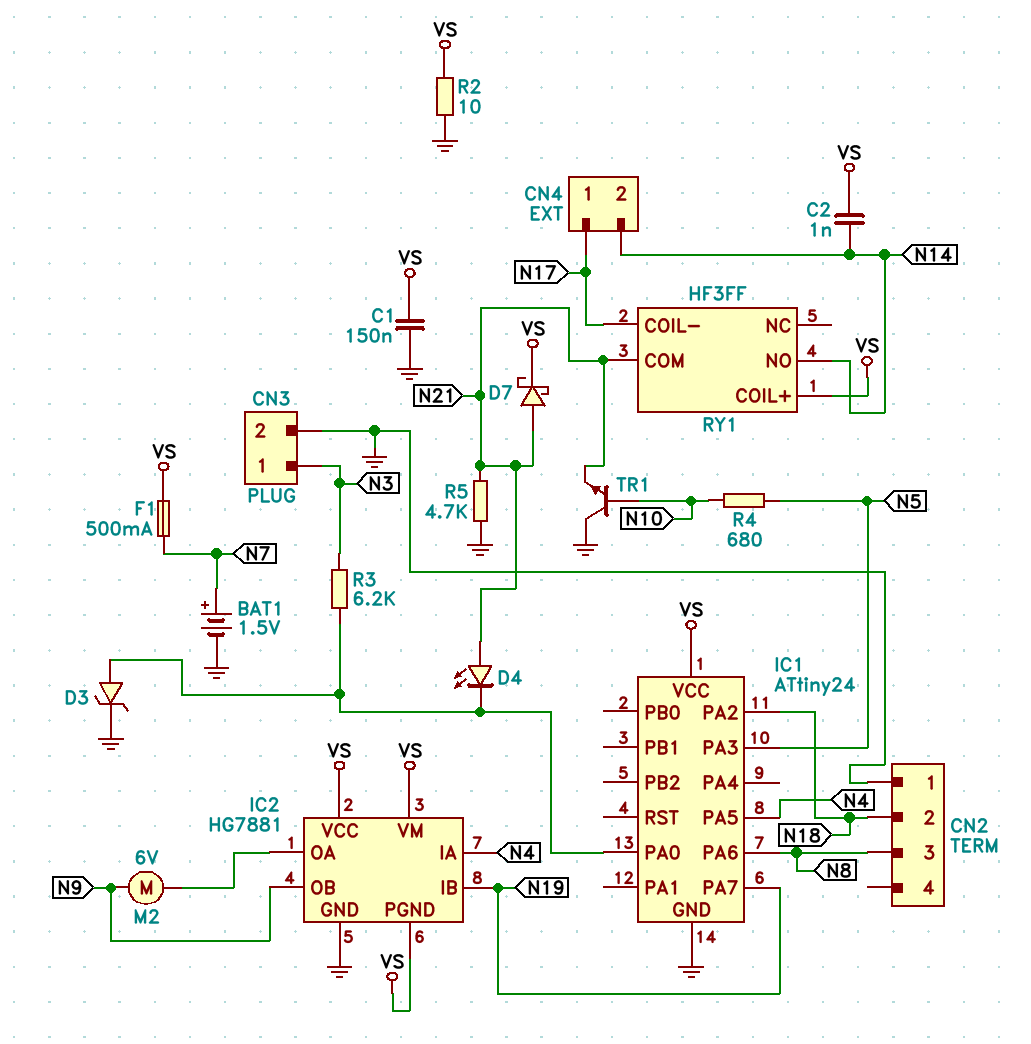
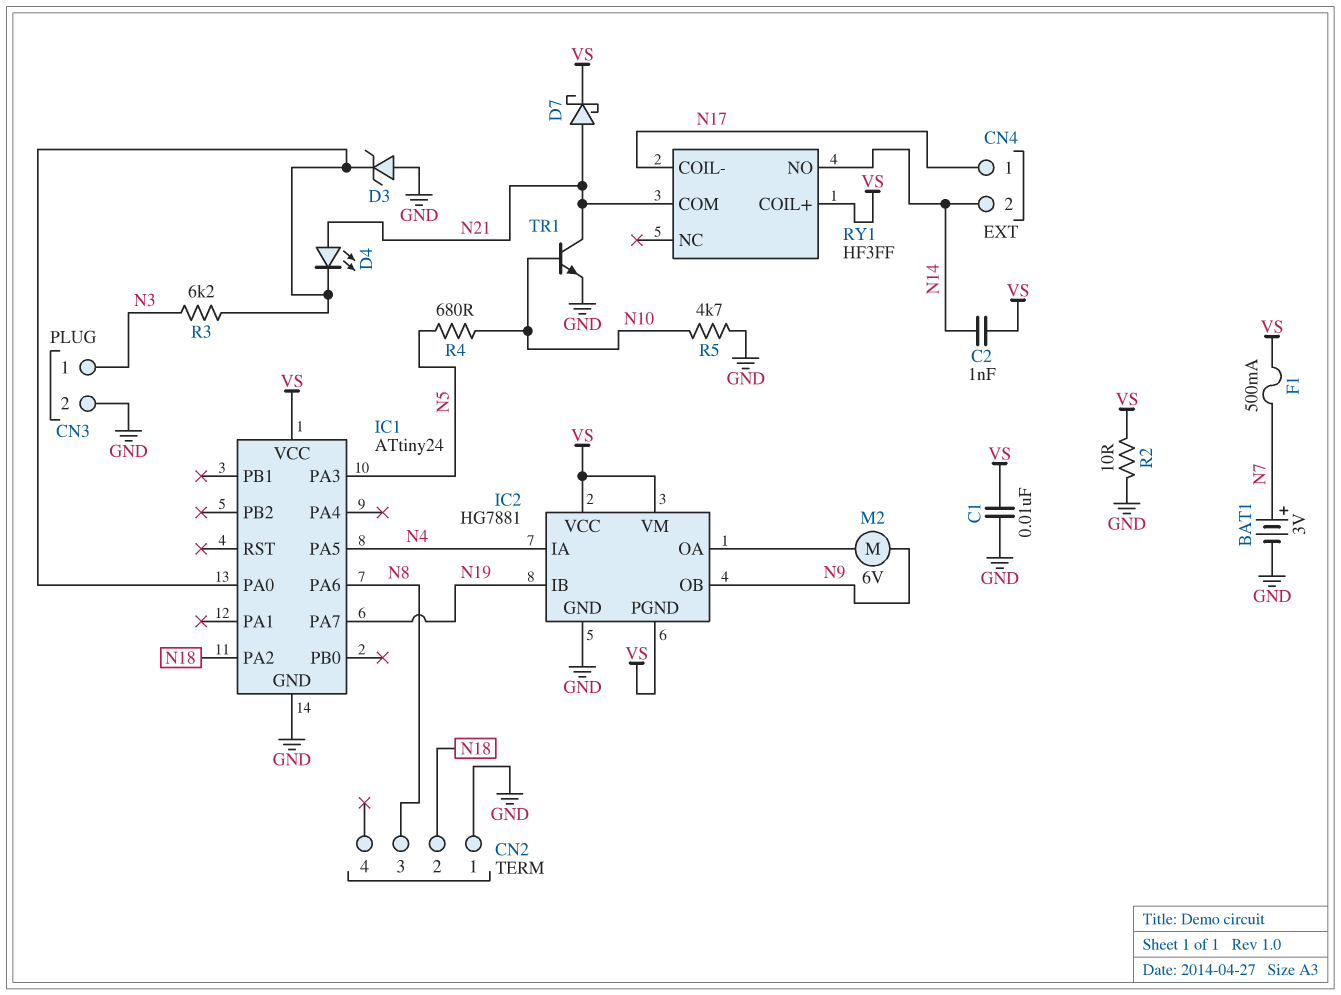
BAT1: 1.5V (plus N7, minus GND) -> 3V (plus N7, minus GND)
C1: 150nF (GND, VS) -> 10nF (GND, VS)
D3: zener (A IC1/PA0, K GND) -> zener (A GND, K IC1/PA0)
R5: 4.7k (GND, N21) -> 4.7k (GND, N10)
TR1: NPN (B N10, C GND, E N21) -> NPN (B N10, C N21, E GND)

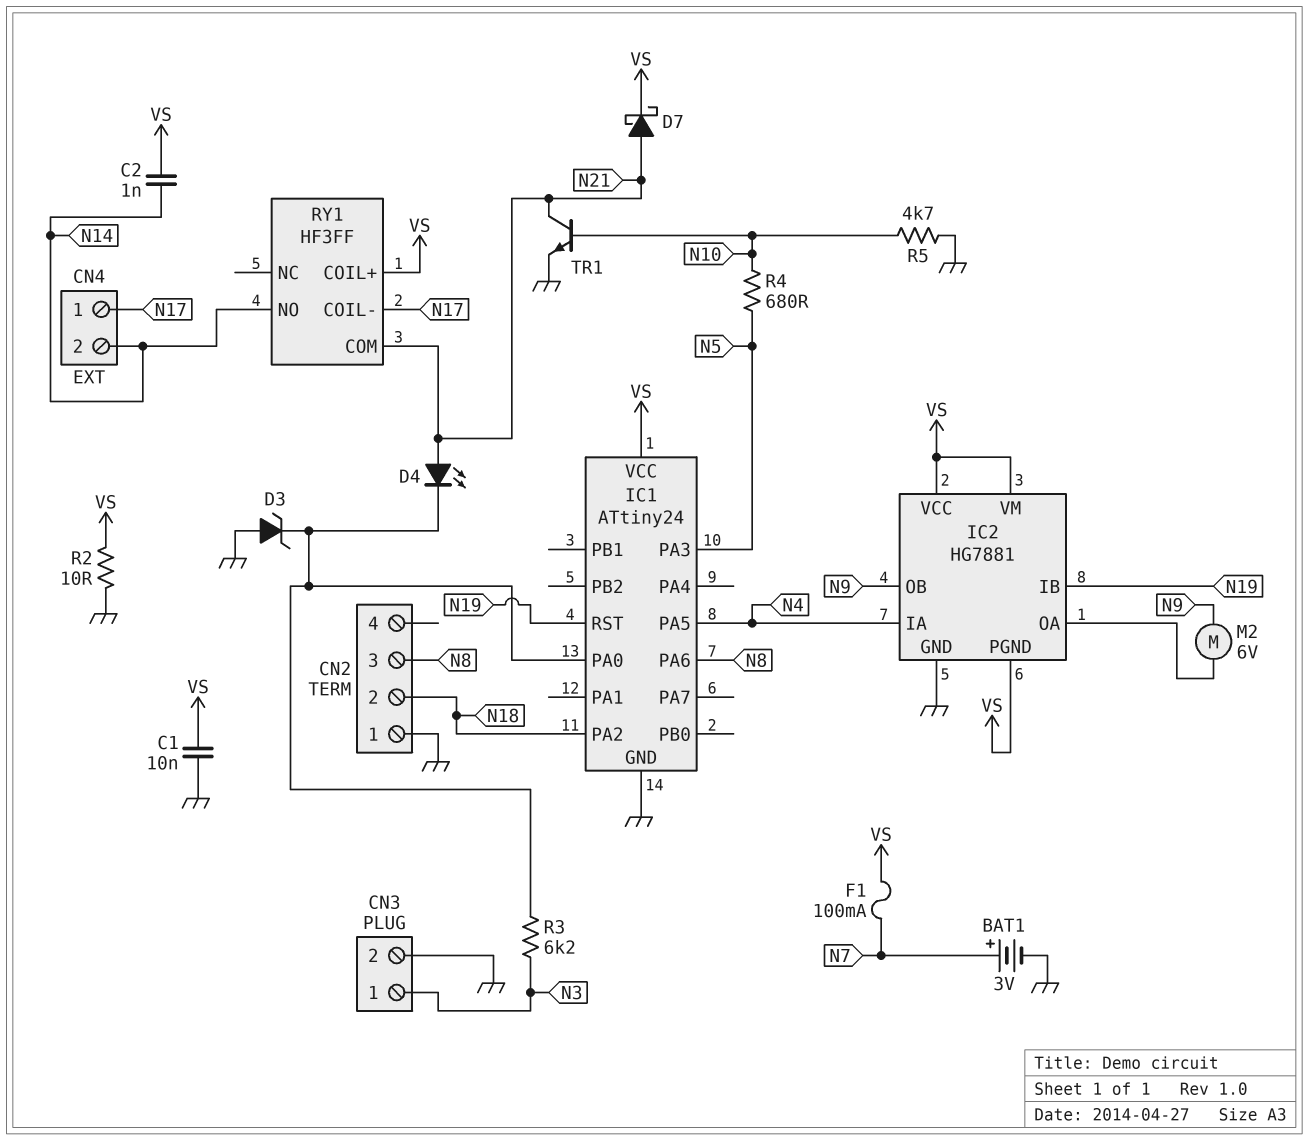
F1: 500mA (N7, VS) -> 100mA (N7, VS)
IC1 pin PA7: N19 -> none
IC1 pin RST: none -> N19

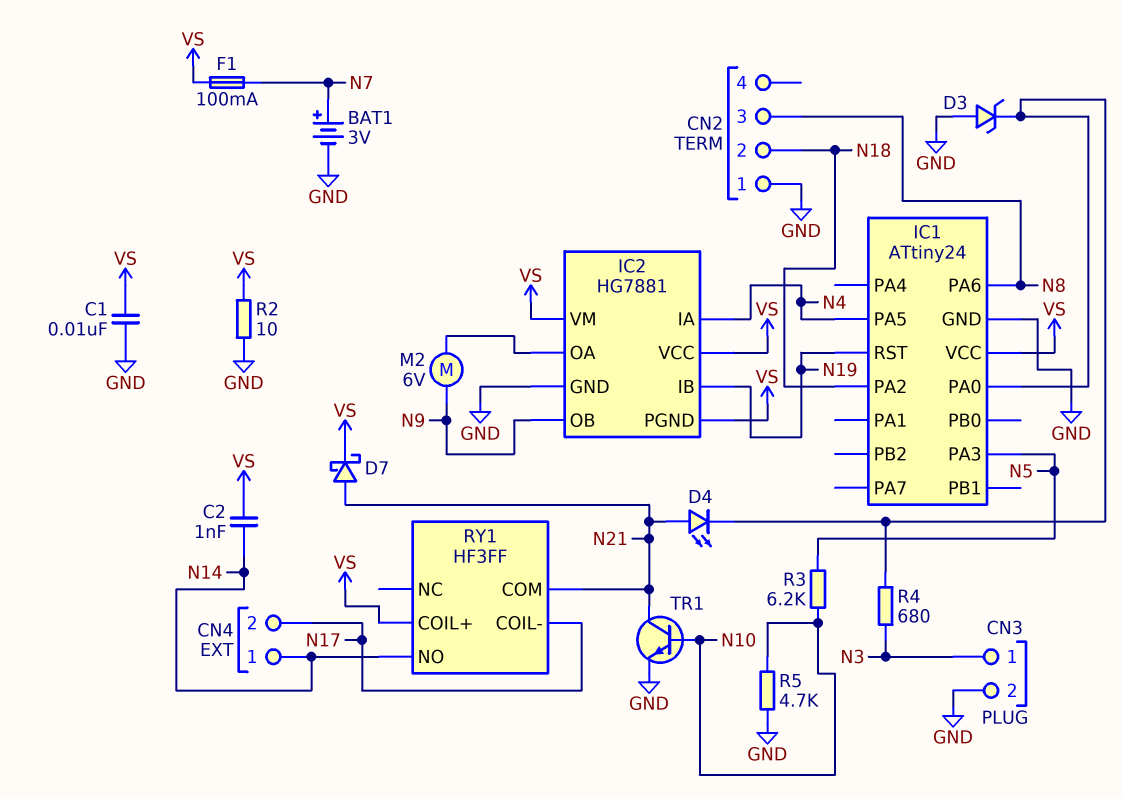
CN4 pin 1: N17 -> N14
CN4 pin 2: N14 -> N17
R3: 6.2k (IC1/PA0, N3) -> 6.2k (N5, N10)
R4: 680 (N5, N10) -> 680 (IC1/PA0, N3)

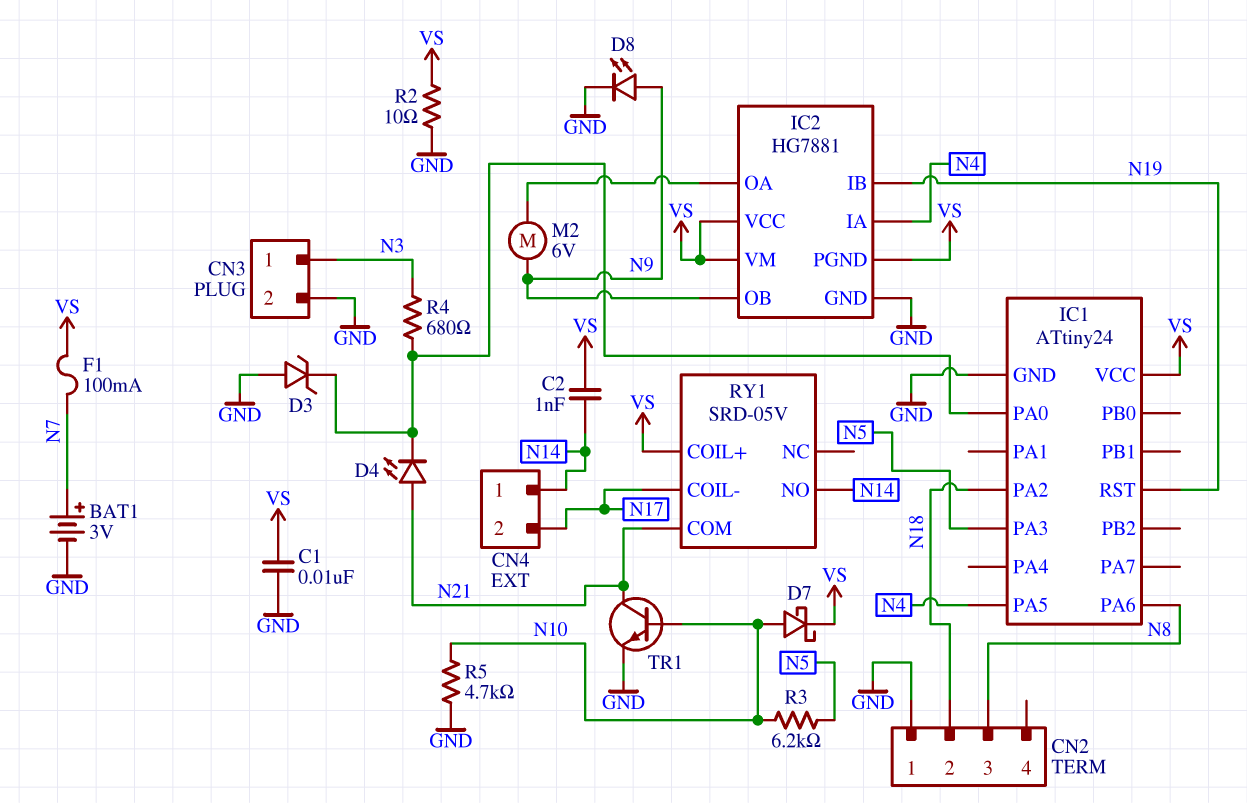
D7: schottky (A N21, K VS) -> schottky (A N10, K VS)
D8: none -> LED (A N9, K GND)
RY1: HF3FF -> SRD-05V

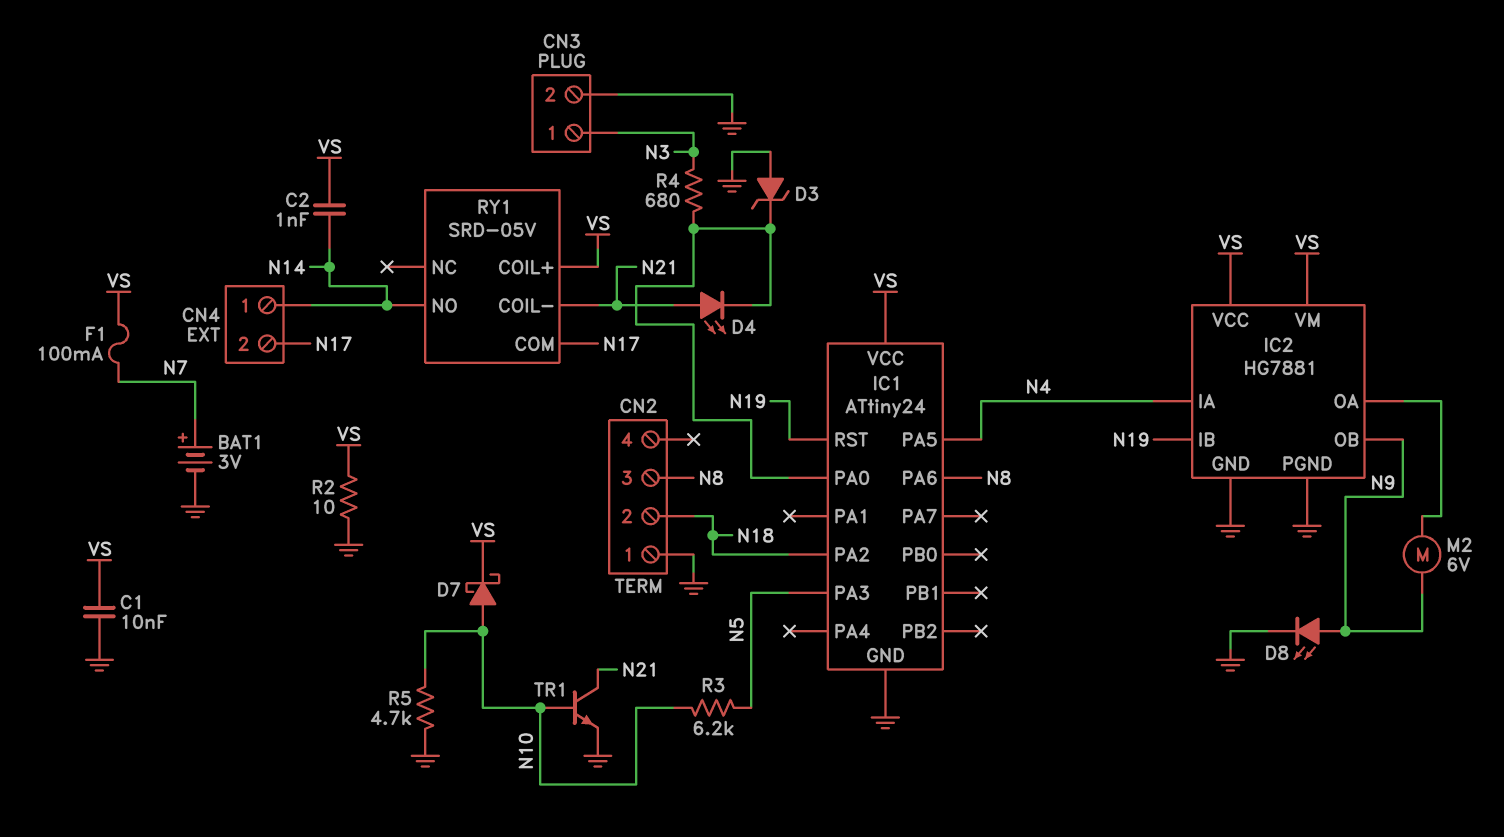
IC2 pin PGND: VS -> GND
RY1 pin COIL-: N17 -> N21
RY1 pin COM: N21 -> N17

